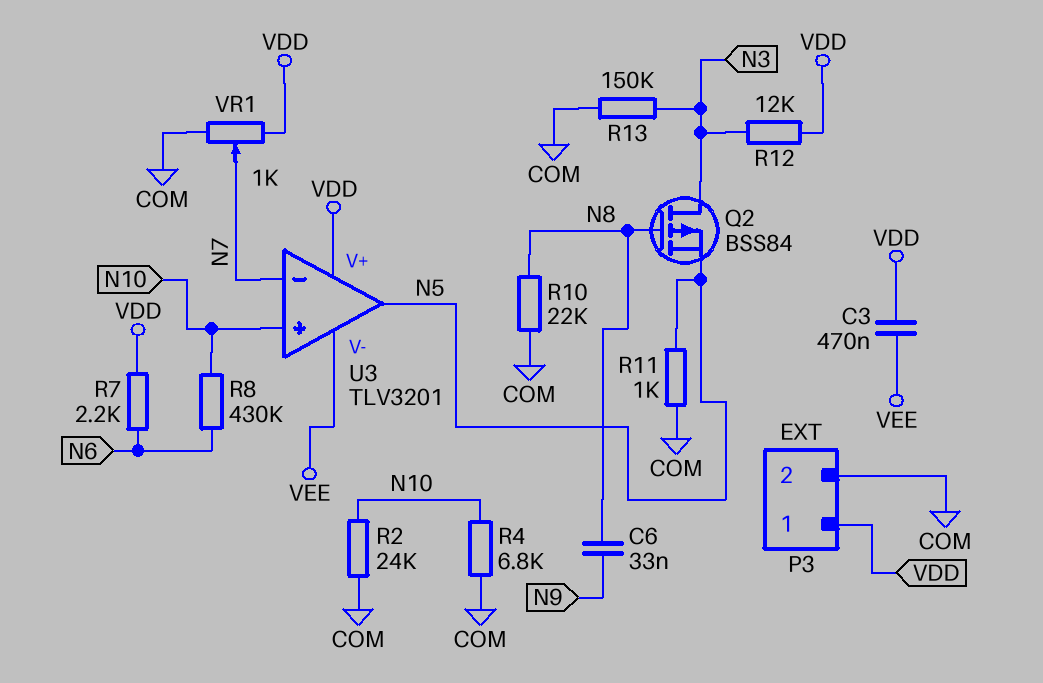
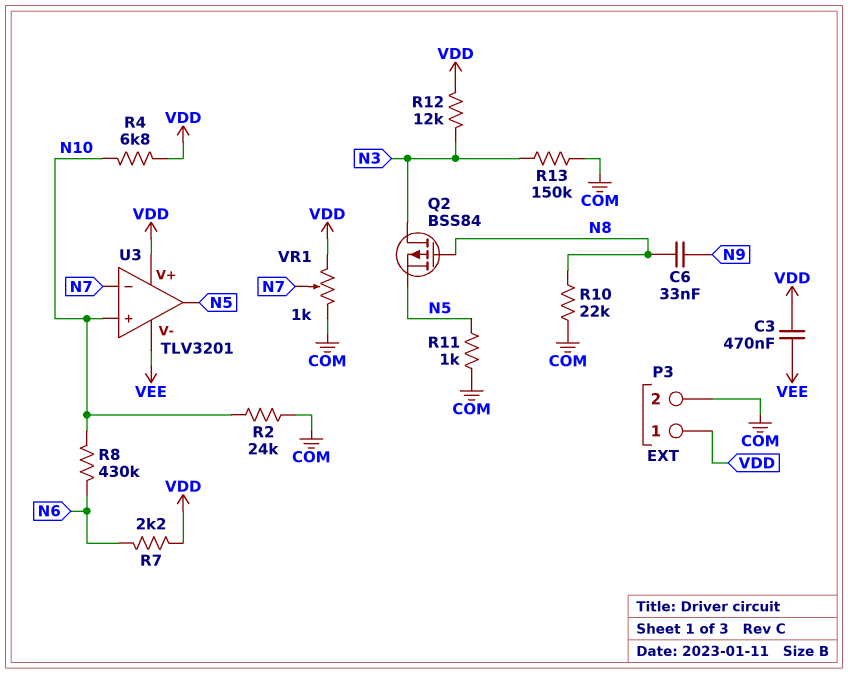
R4: 6.8k (COM, N10) -> 6.8k (N10, VDD)

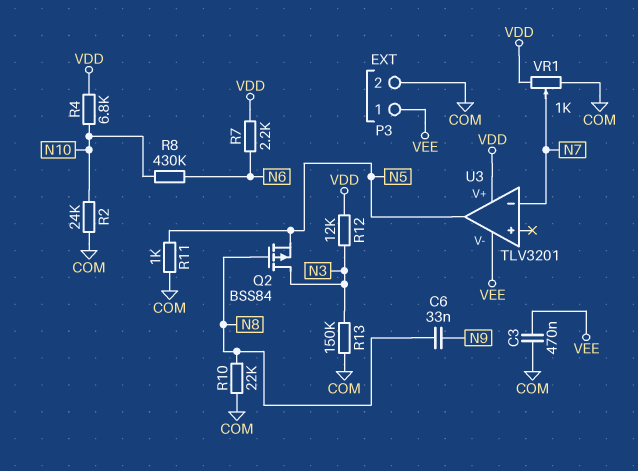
C3: 470nF (VDD, VEE) -> 470nF (COM, VEE)
P3 pin 1: VDD -> VEE
U3 pin in+: N10 -> none

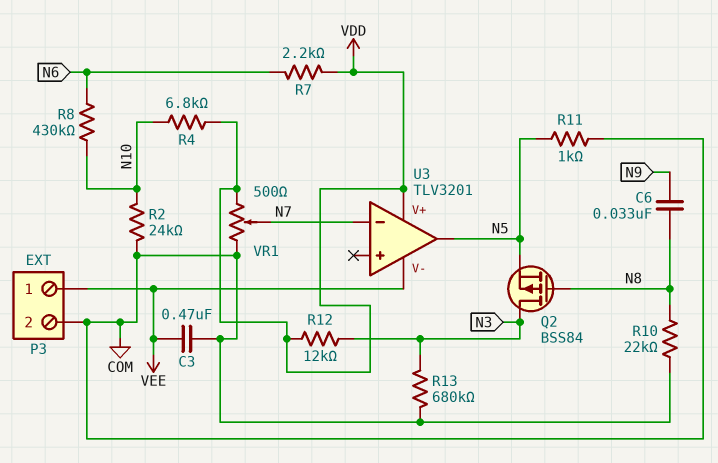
R13: 150k (COM, N3) -> 680k (COM, N3)
VR1: 1k (COM, VDD, wiper N7) -> 500 (COM, VDD, wiper N7)

